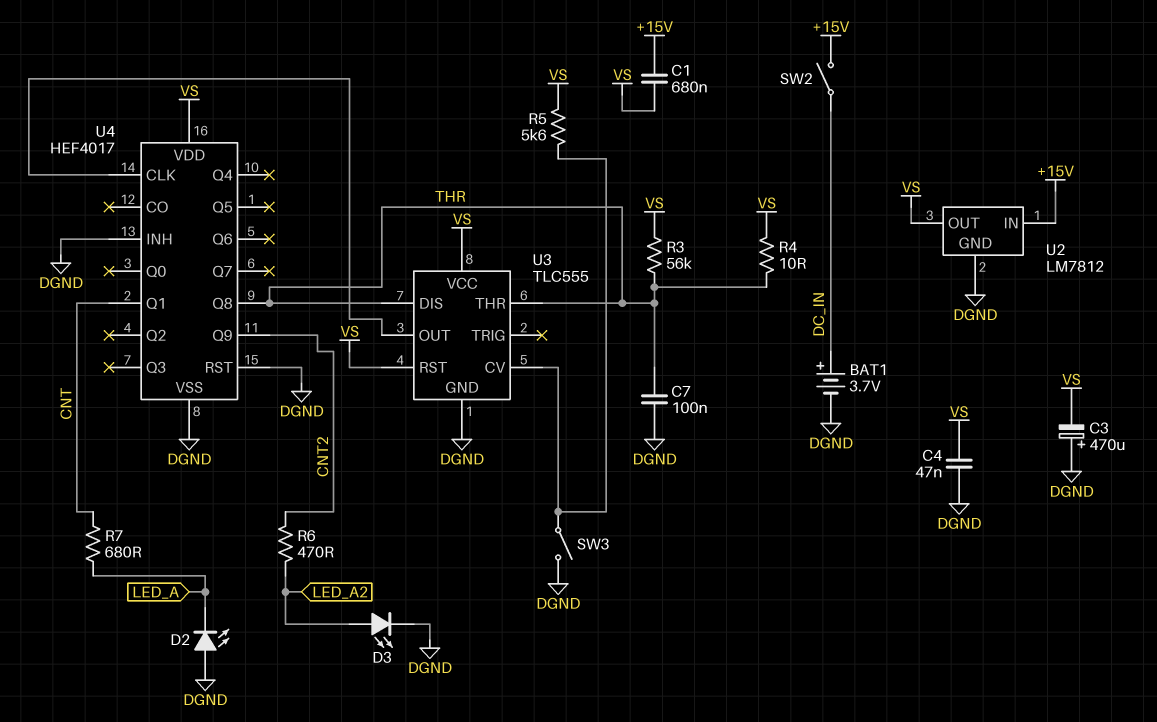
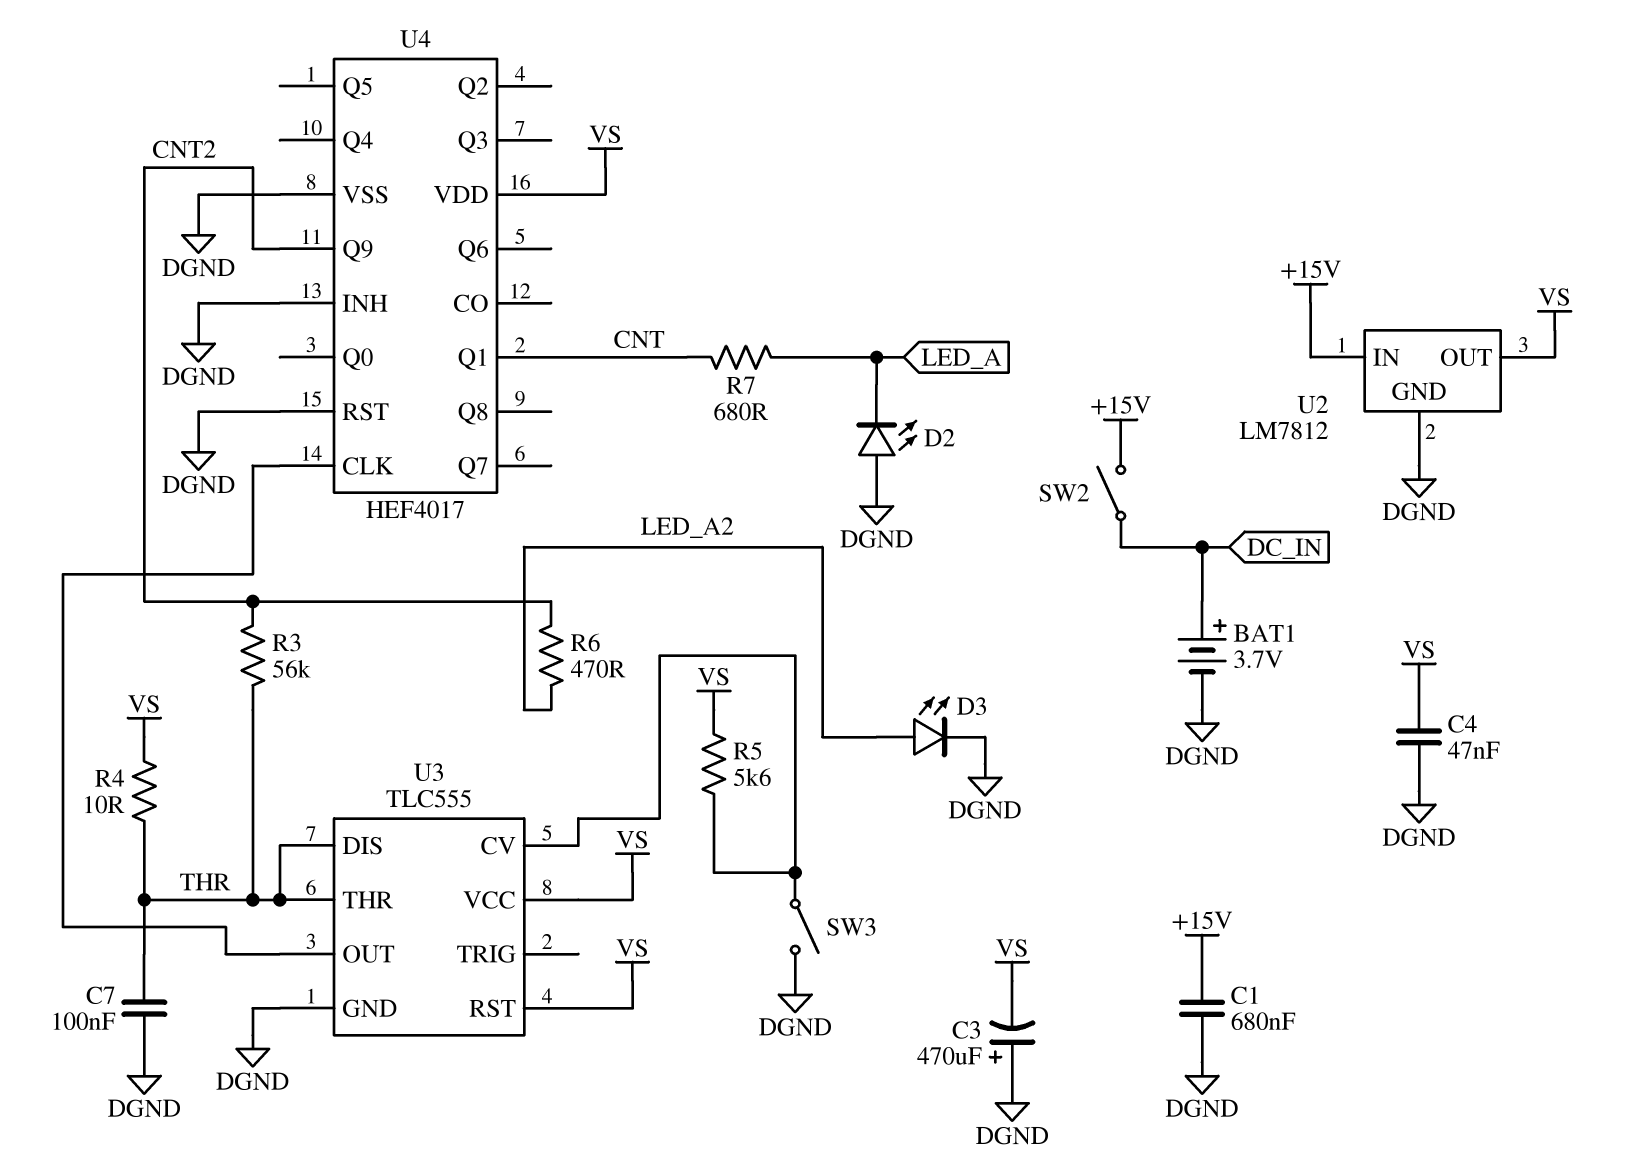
C1: 680nF (+15V, VS) -> 680nF (+15V, DGND)
R3: 56k (THR, VS) -> 56k (CNT2, THR)
U4 pin Q8: THR -> none

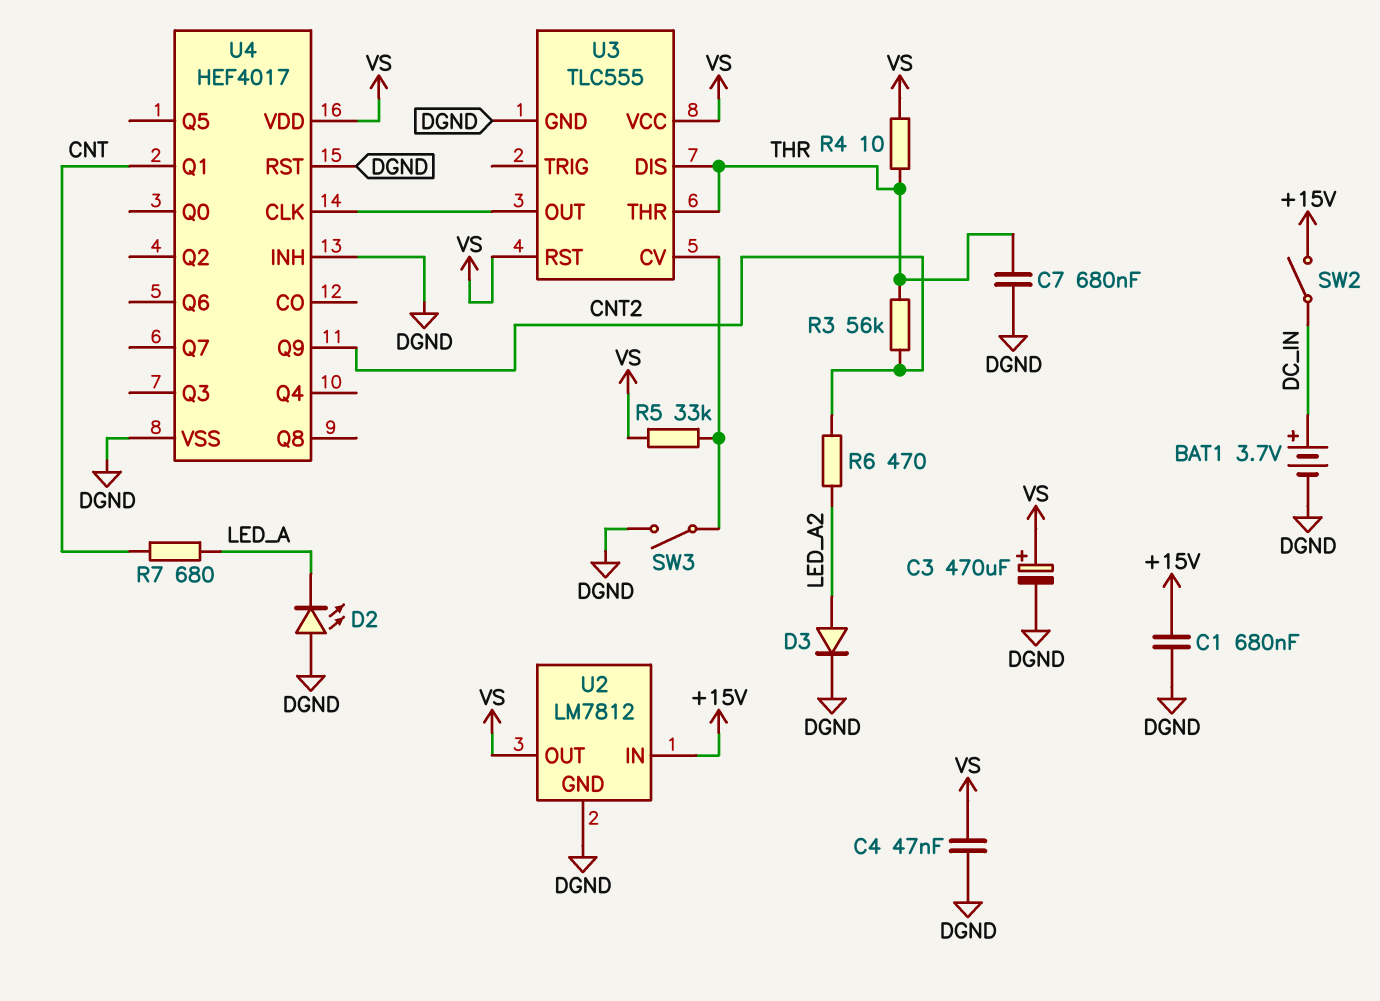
C3: 470uF (plus DGND, minus VS) -> 470uF (plus VS, minus DGND)
C7: 100nF (DGND, THR) -> 680nF (DGND, THR)
D3: LED (A LED_A2, K DGND) -> diode (A LED_A2, K DGND)
R5: 5.6k (U3/CV, VS) -> 33k (U3/CV, VS)

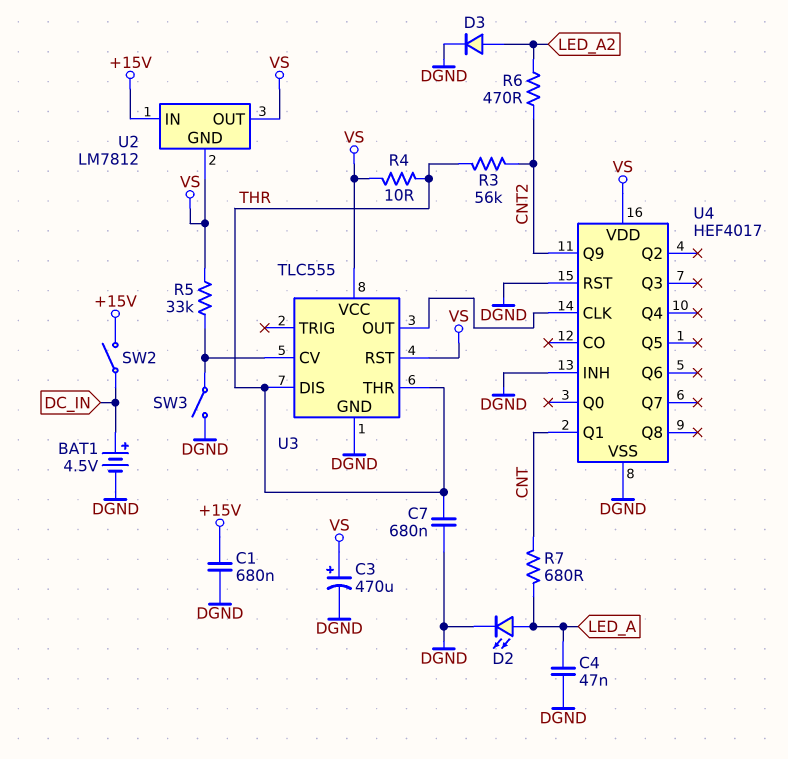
BAT1: 3.7V (plus DC_IN, minus DGND) -> 4.5V (plus DC_IN, minus DGND)
C4: 47nF (DGND, VS) -> 47nF (DGND, LED_A)
D2: LED (A DGND, K LED_A) -> LED (A LED_A, K DGND)
U2 pin GND: DGND -> VS

